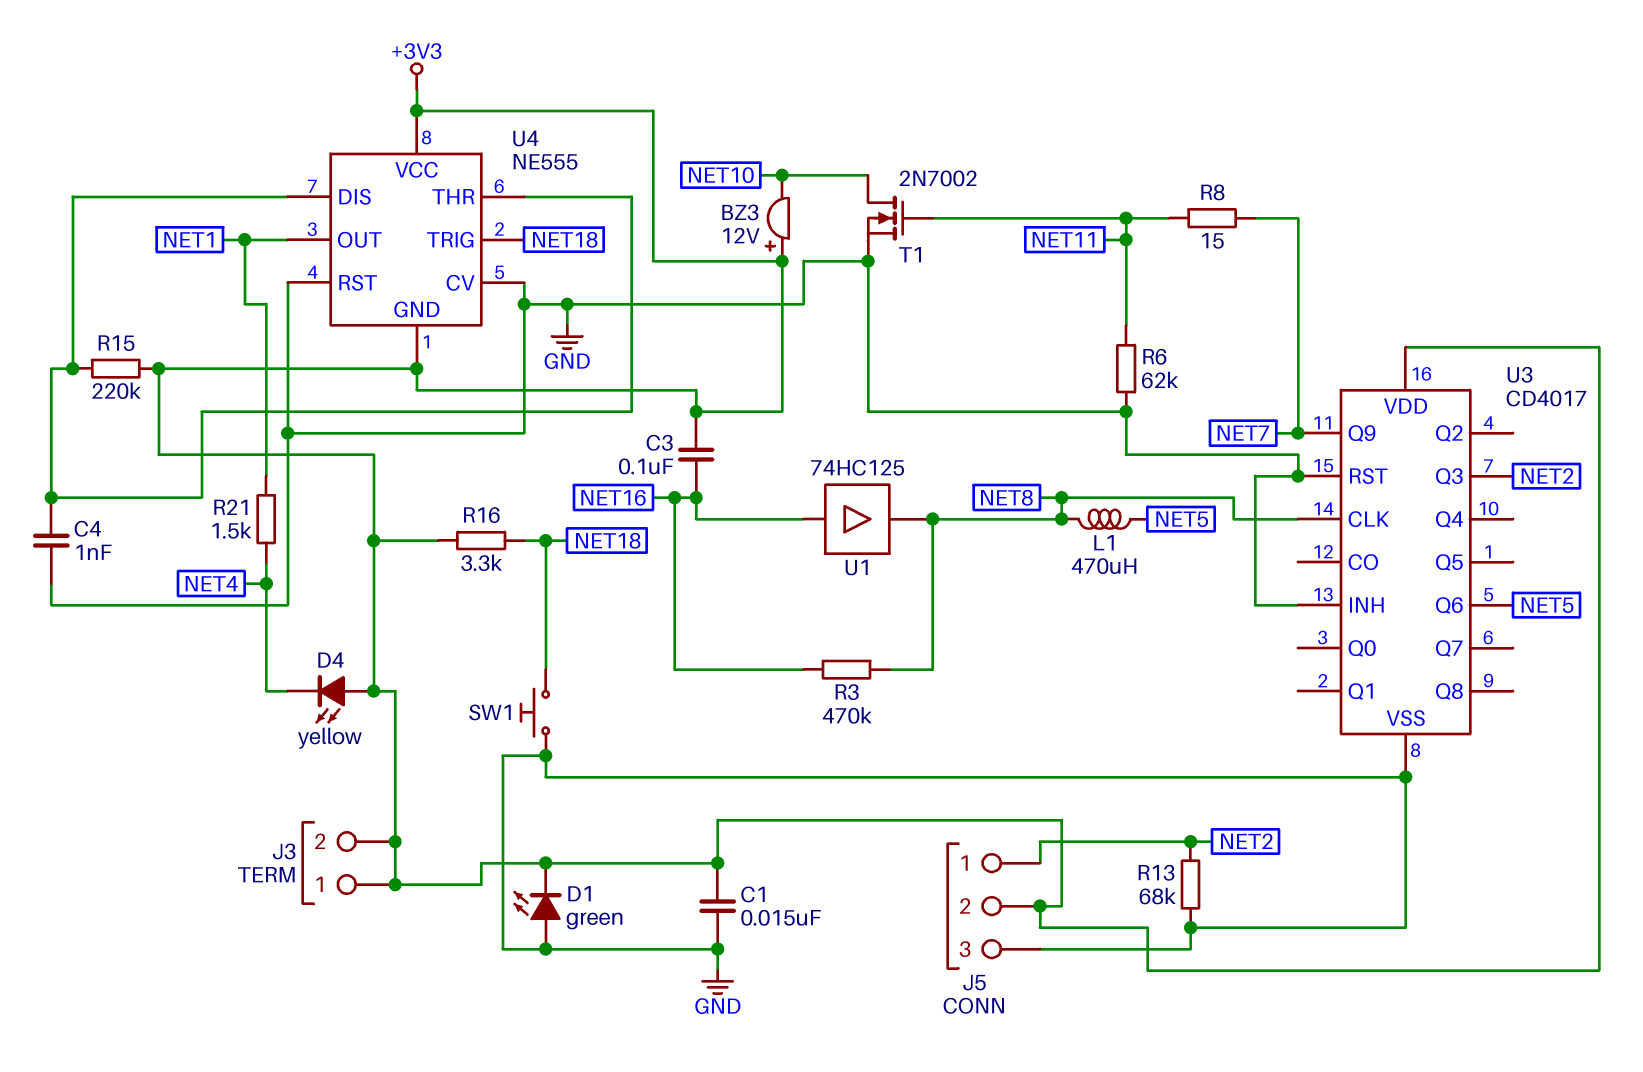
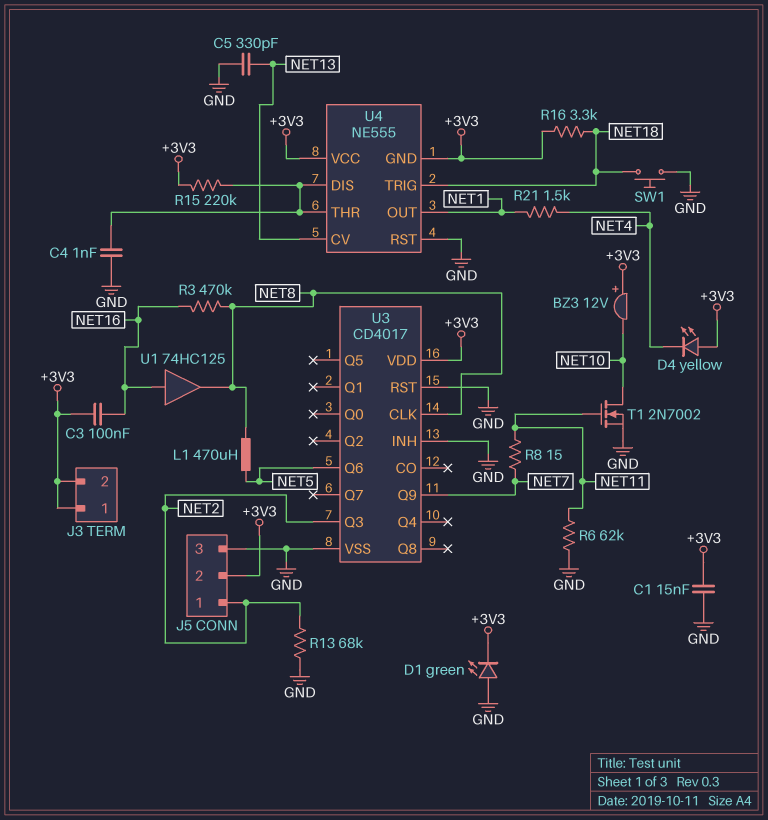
C5: none -> 330pF (GND, NET13)
U4 pin CV: GND -> NET13

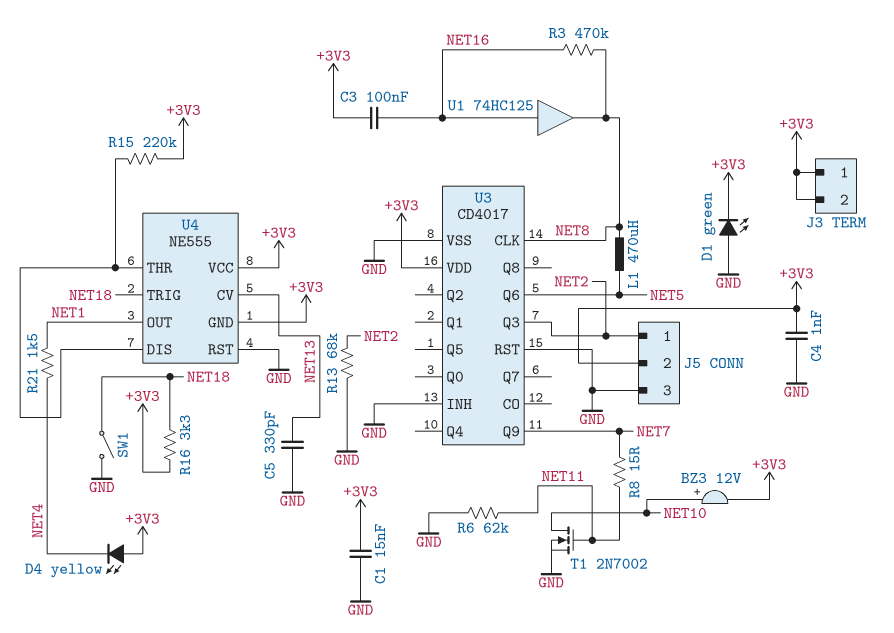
BZ3: buzzer 12V (plus +3V3, minus NET10) -> buzzer 12V (plus NET10, minus +3V3)
C4: 1nF (GND, U4/DIS) -> 1nF (+3V3, GND)
SW1: button (GND, NET18) -> switch (GND, NET18)

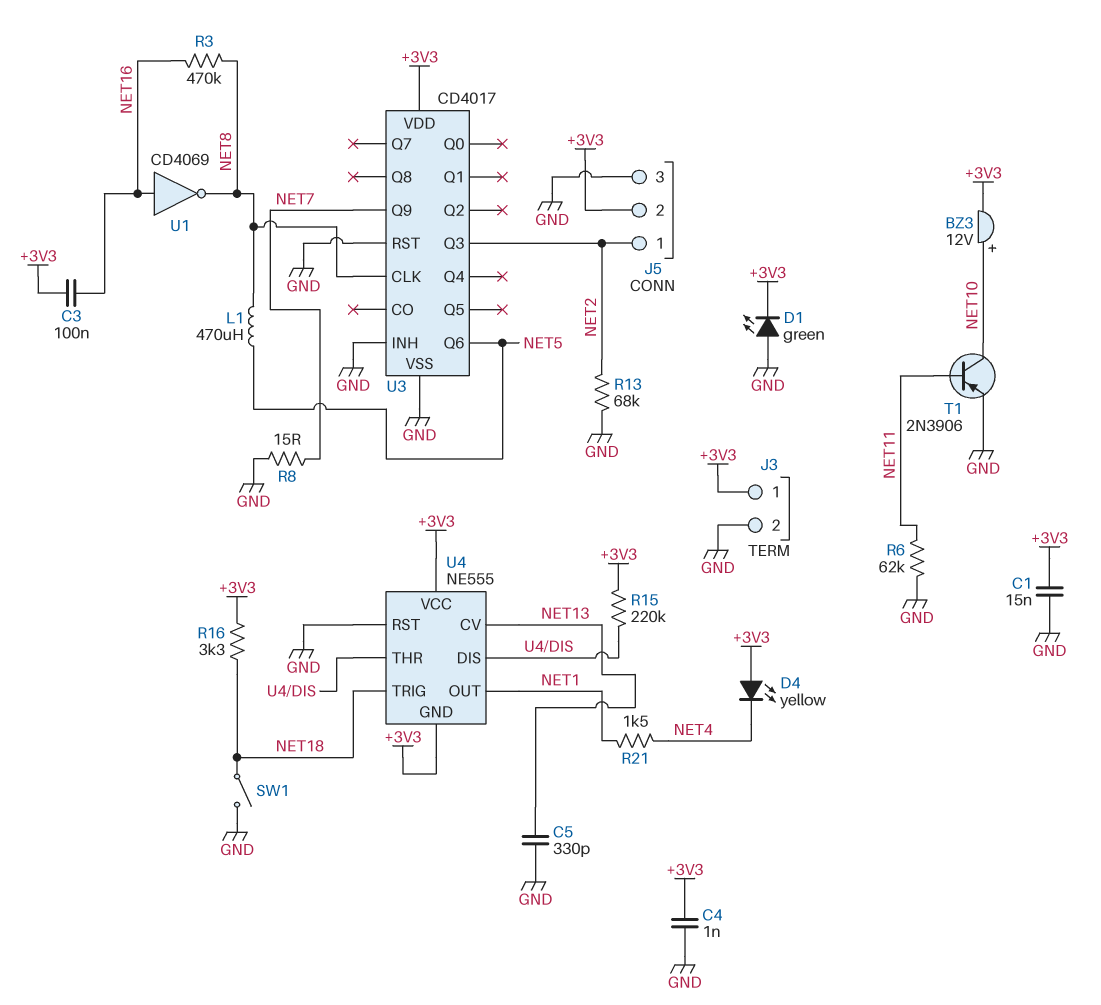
J3 pin 2: +3V3 -> GND
R8: 15 (NET7, NET11) -> 15 (GND, NET7)
T1: NMOS 2N7002 (G NET11, D NET10, S GND) -> PNP 2N3906 (B NET11, C NET10, E GND)
U1: buffer 74HC125 (in NET16, out NET8) -> NOT CD4069 (in NET16, out NET8)

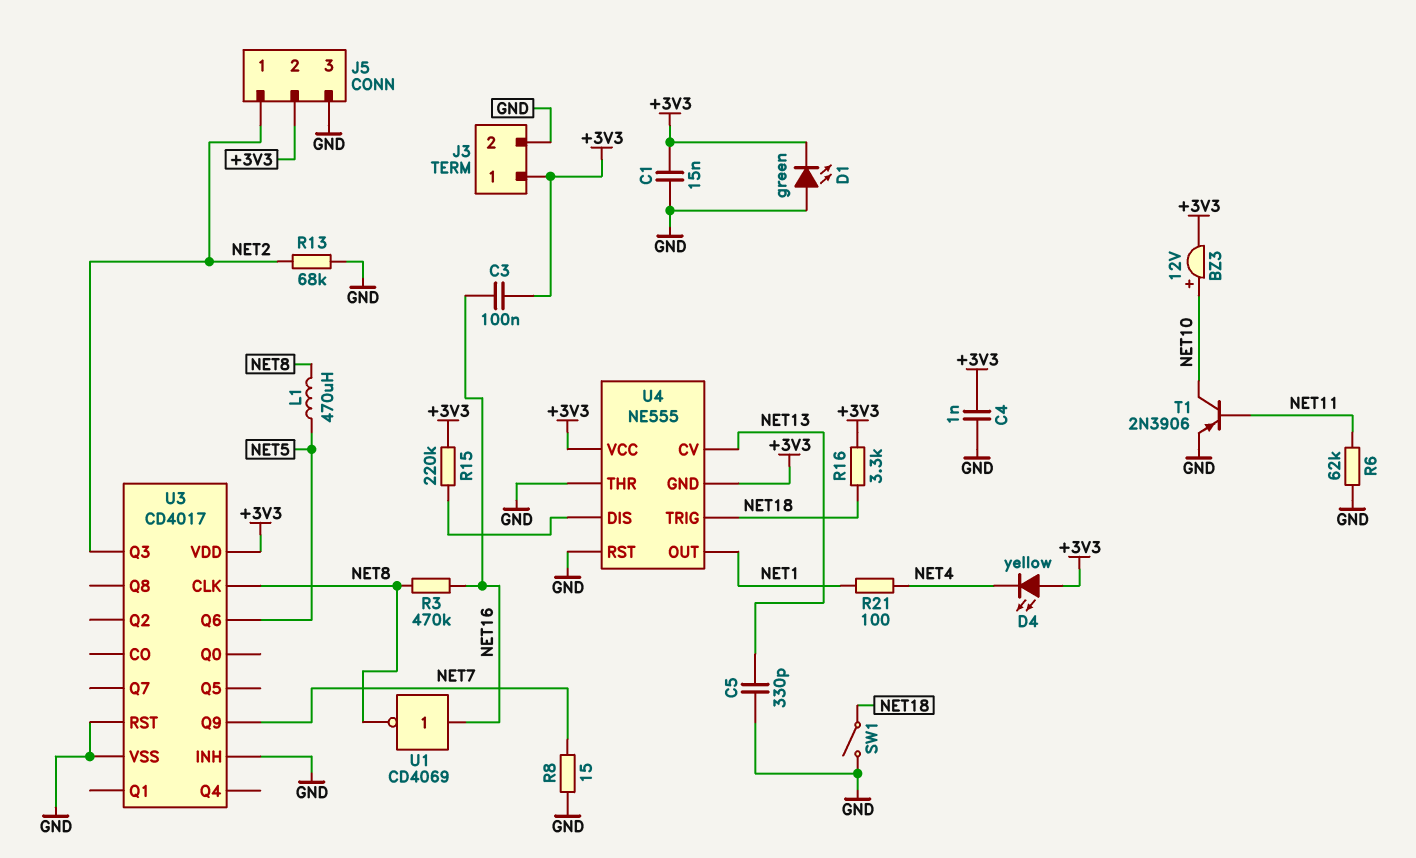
R21: 1.5k (NET1, NET4) -> 100 (NET1, NET4)
U4 pin THR: U4/DIS -> GND

